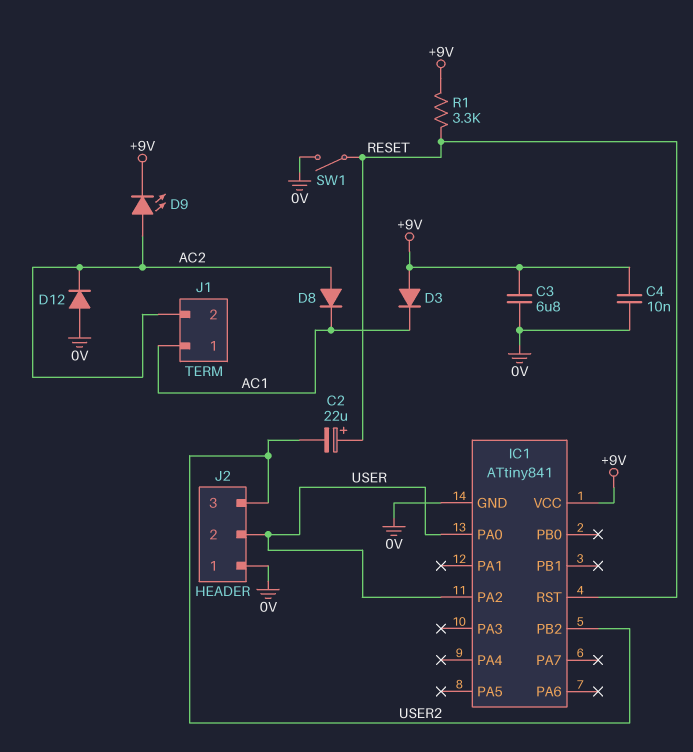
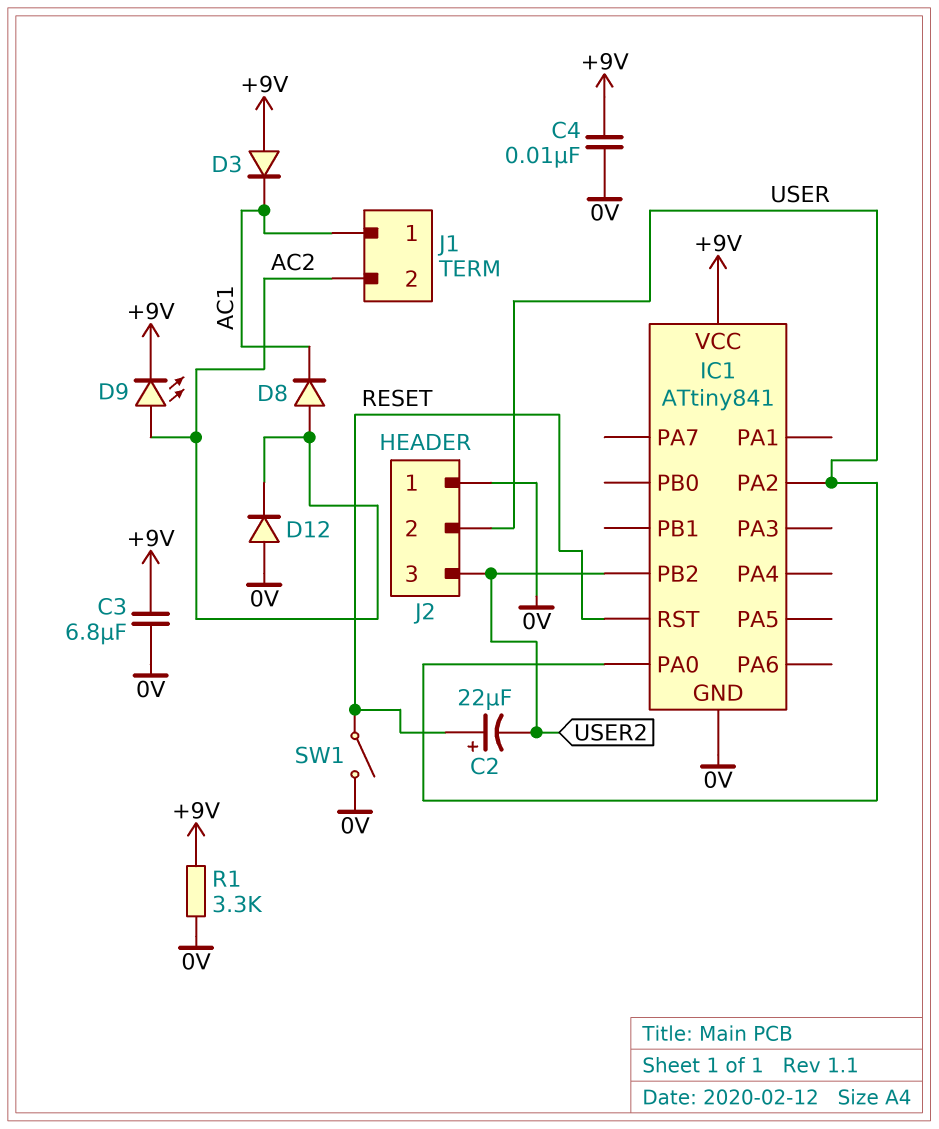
R1: 3.3k (+9V, RESET) -> 3.3k (+9V, 0V)

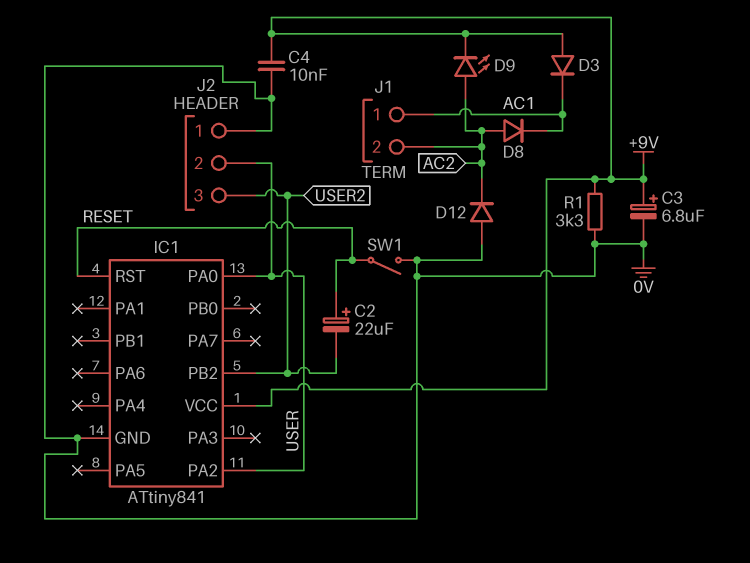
C3: 6.8uF (+9V, 0V) -> 6.8uF (plus +9V, minus 0V)

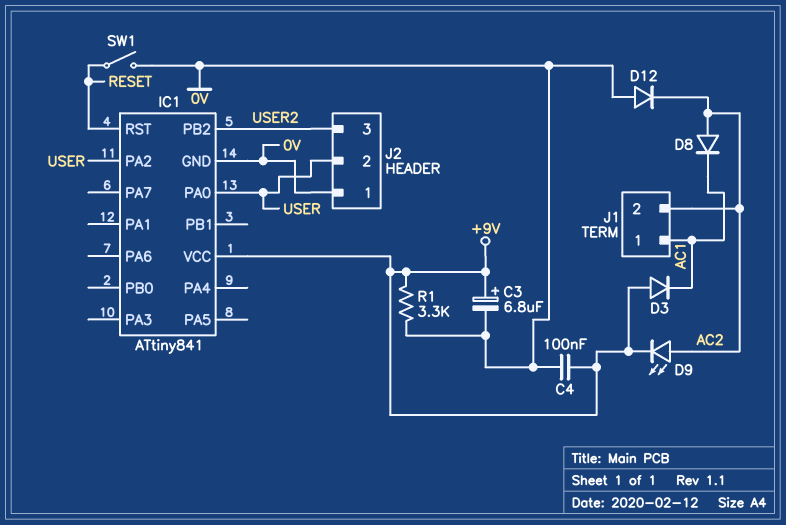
C2: 22uF (plus RESET, minus USER2) -> none
C4: 10nF (+9V, 0V) -> 100nF (+9V, 0V)

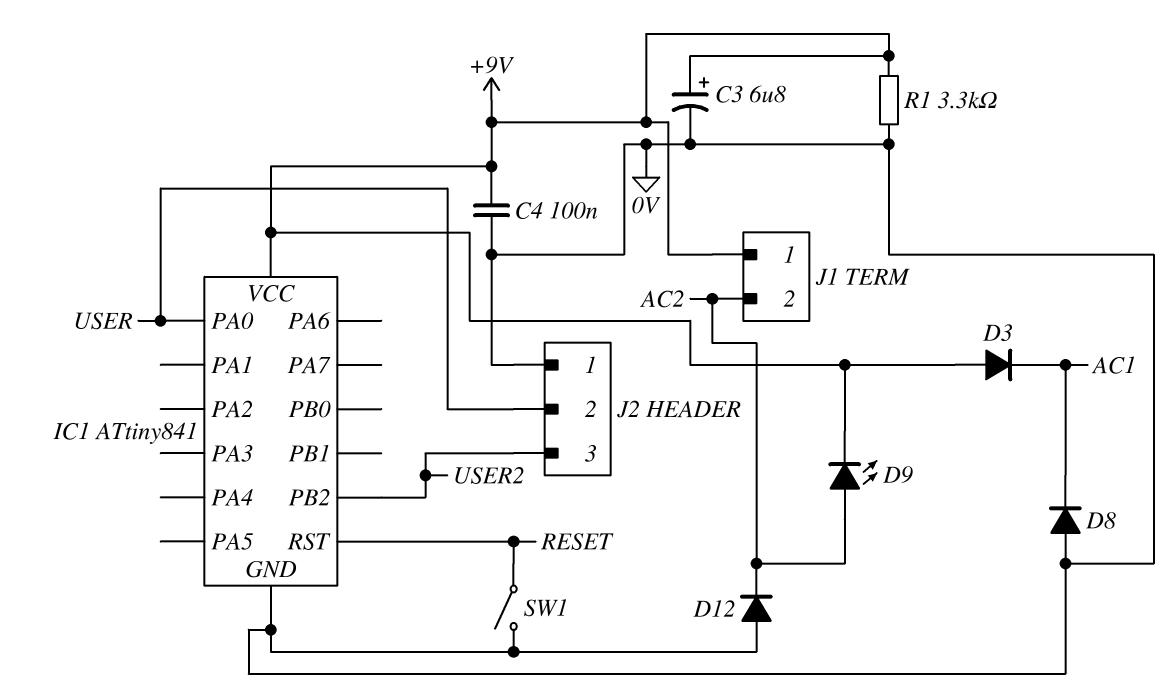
D8: diode (A AC2, K AC1) -> diode (A 0V, K AC1)
IC1 pin PA2: USER -> none
J1 pin 1: AC1 -> +9V

